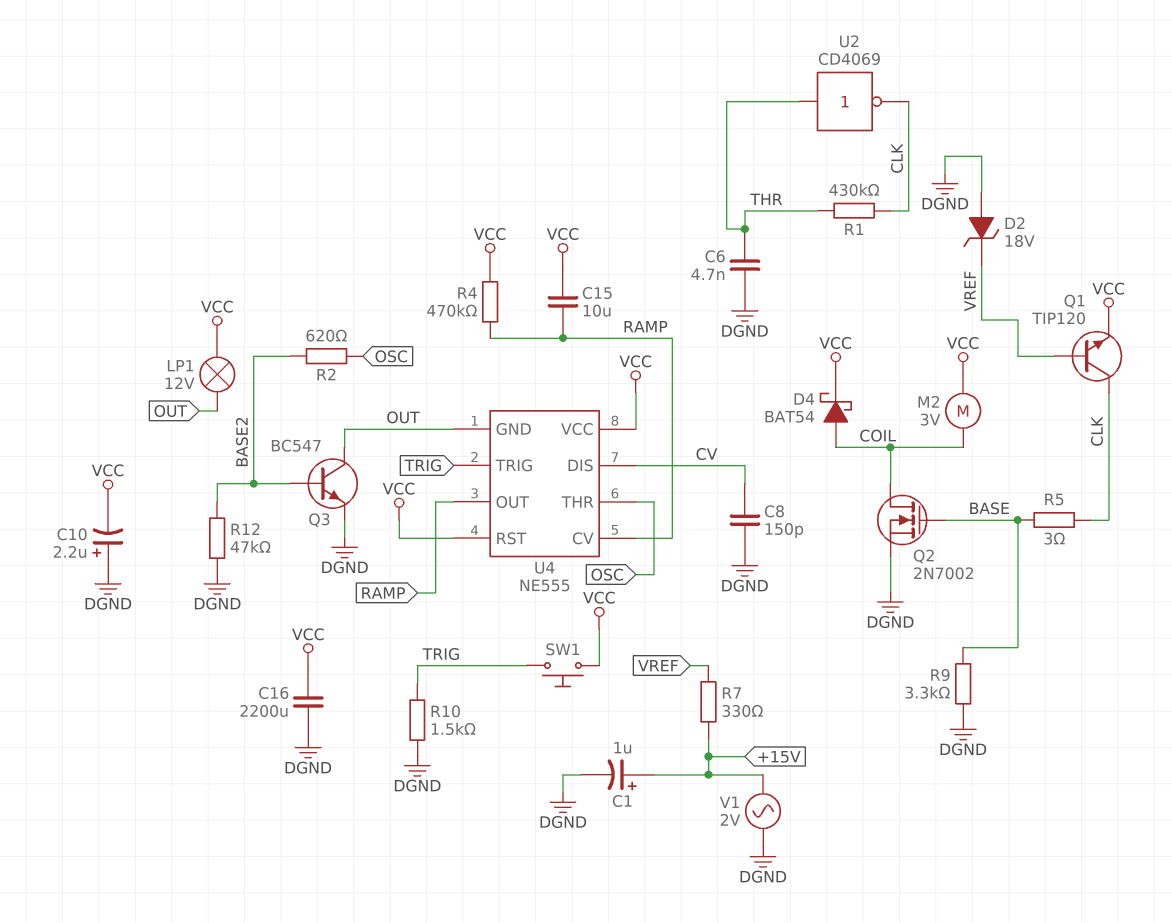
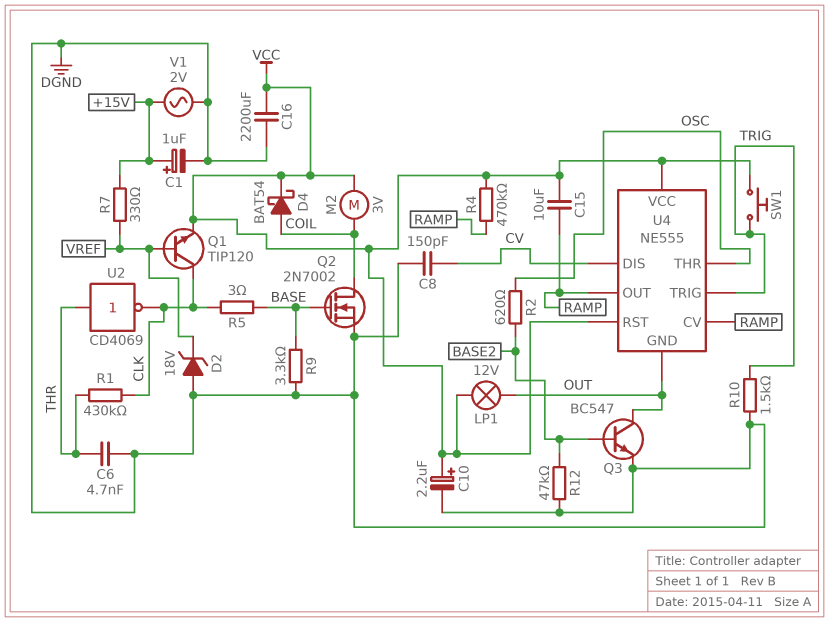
C10: 2.2uF (plus DGND, minus VCC) -> 2.2uF (plus VCC, minus DGND)

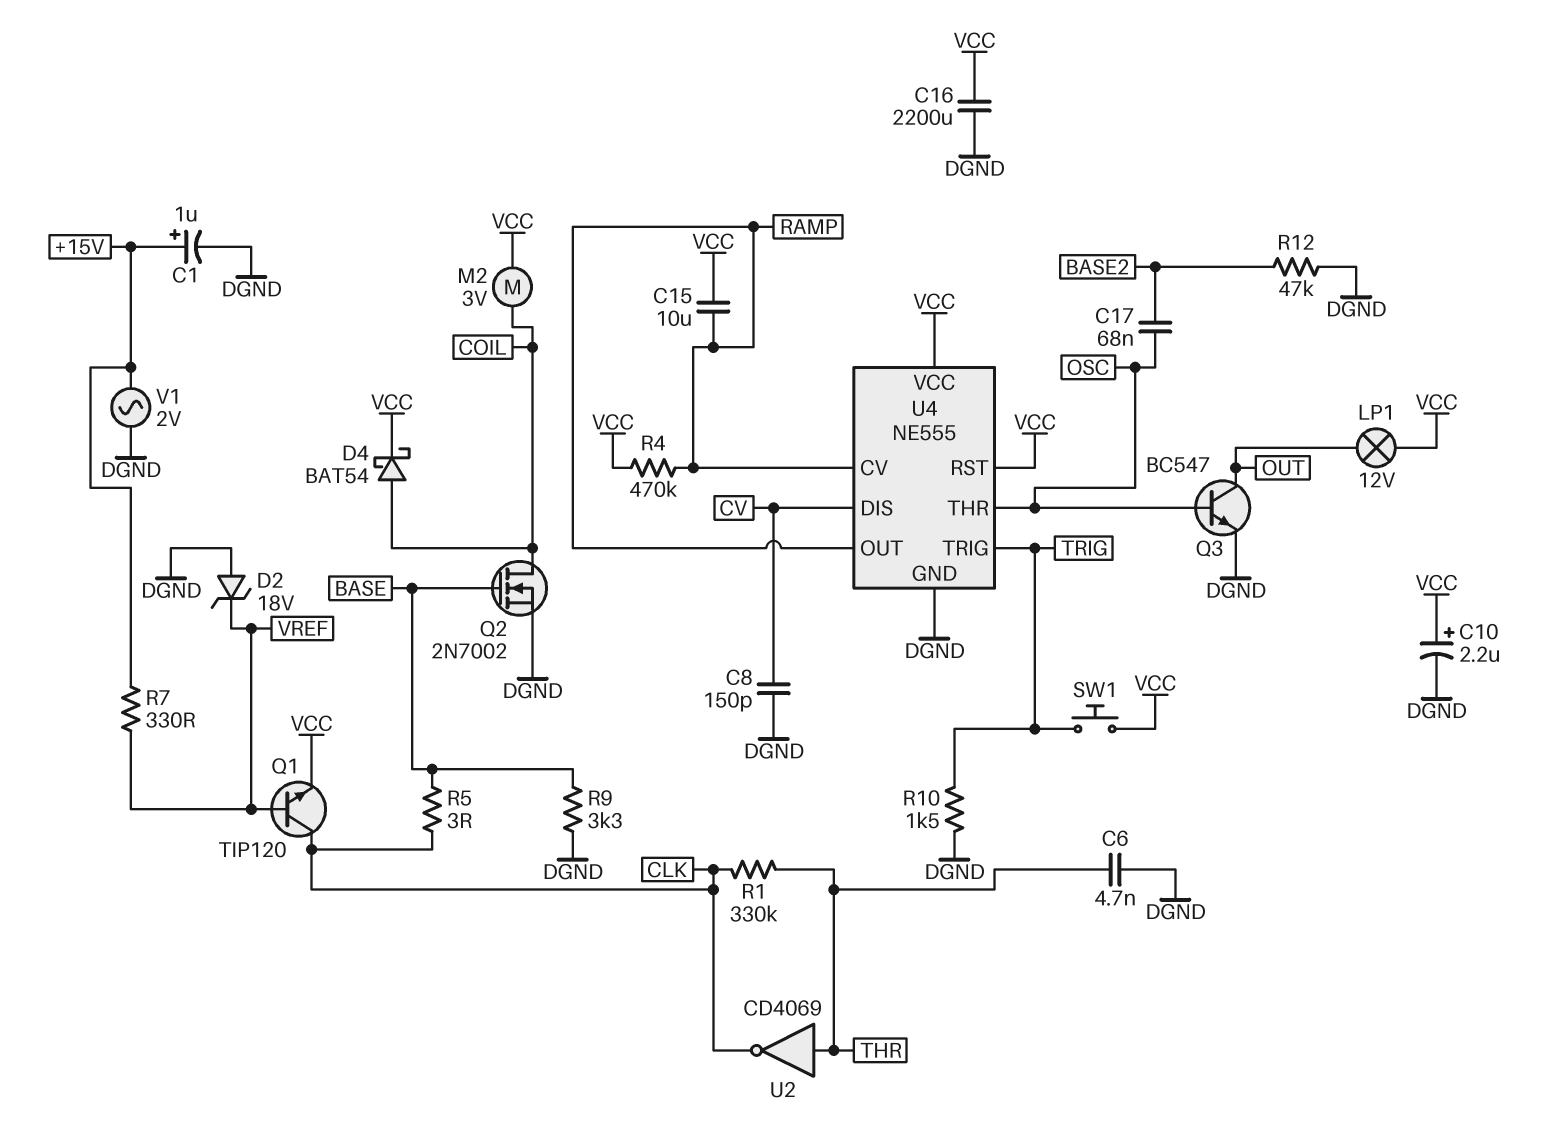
C17: none -> 68nF (BASE2, OSC)
Q3: NPN BC547 (B BASE2, C OUT, E DGND) -> NPN BC547 (B OSC, C OUT, E DGND)
R1: 430k (CLK, THR) -> 330k (CLK, THR)
R2: 620 (BASE2, OSC) -> none
U4 pin GND: OUT -> DGND

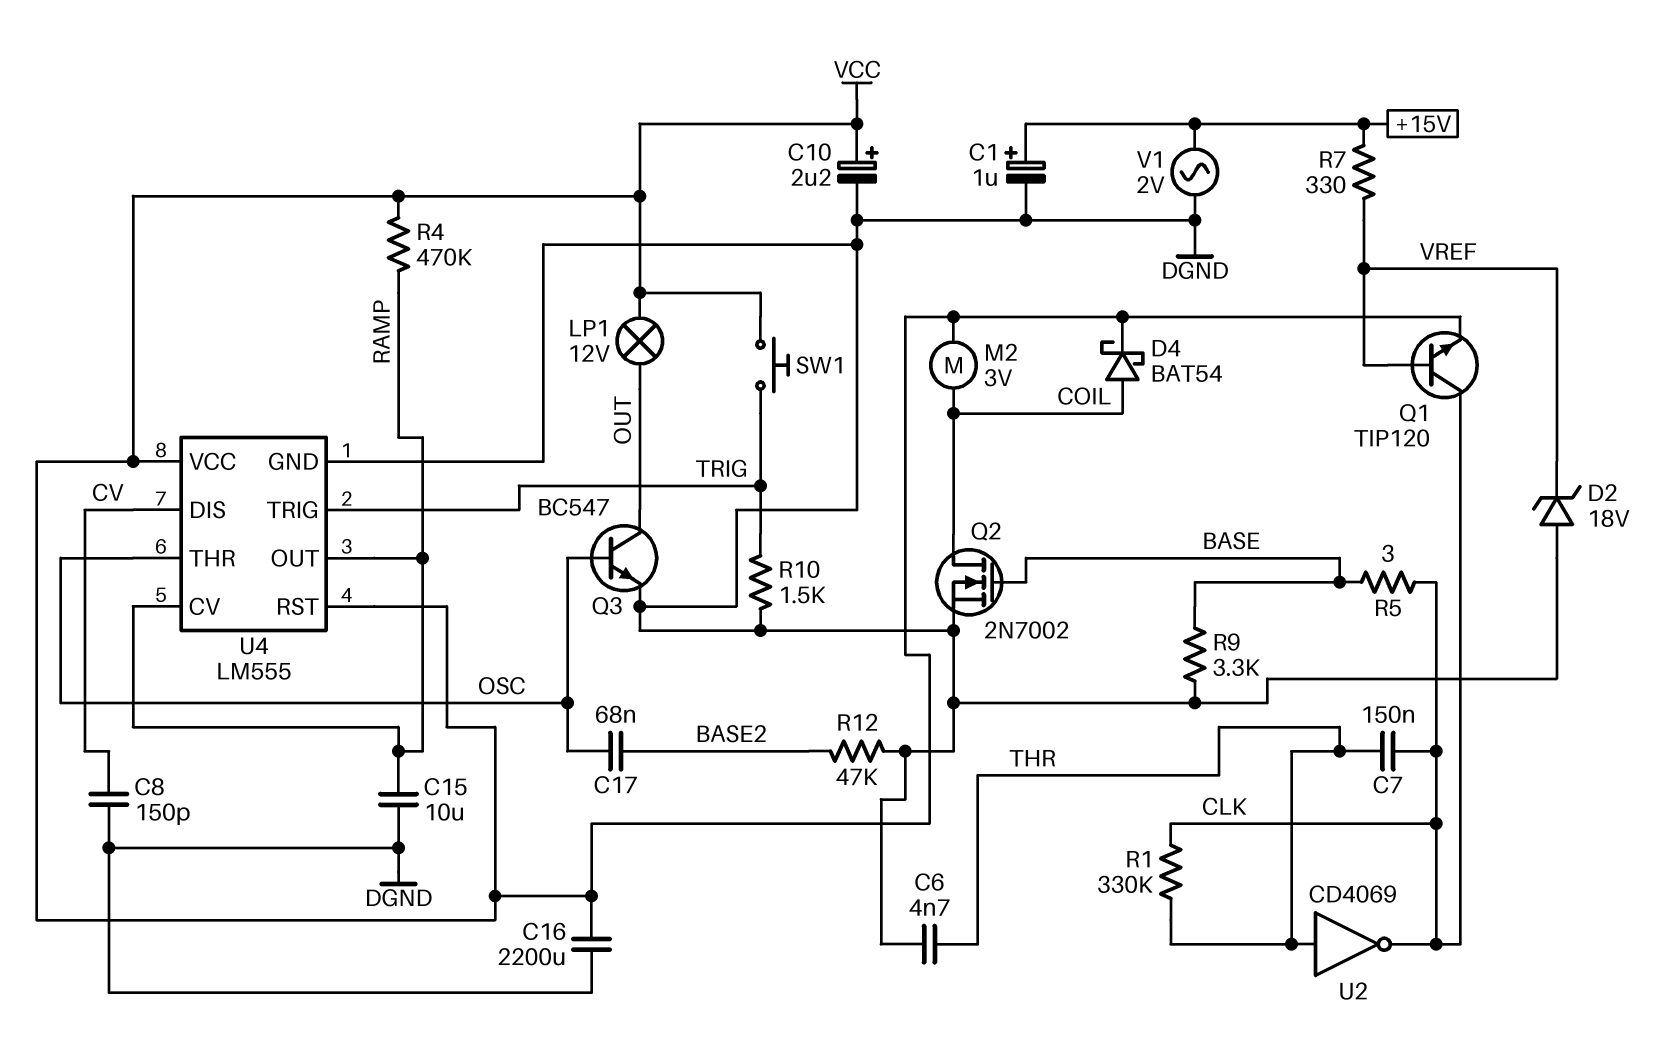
C7: none -> 150nF (CLK, THR)
C15: 10uF (RAMP, VCC) -> 10uF (DGND, RAMP)
U4: NE555 -> LM555

